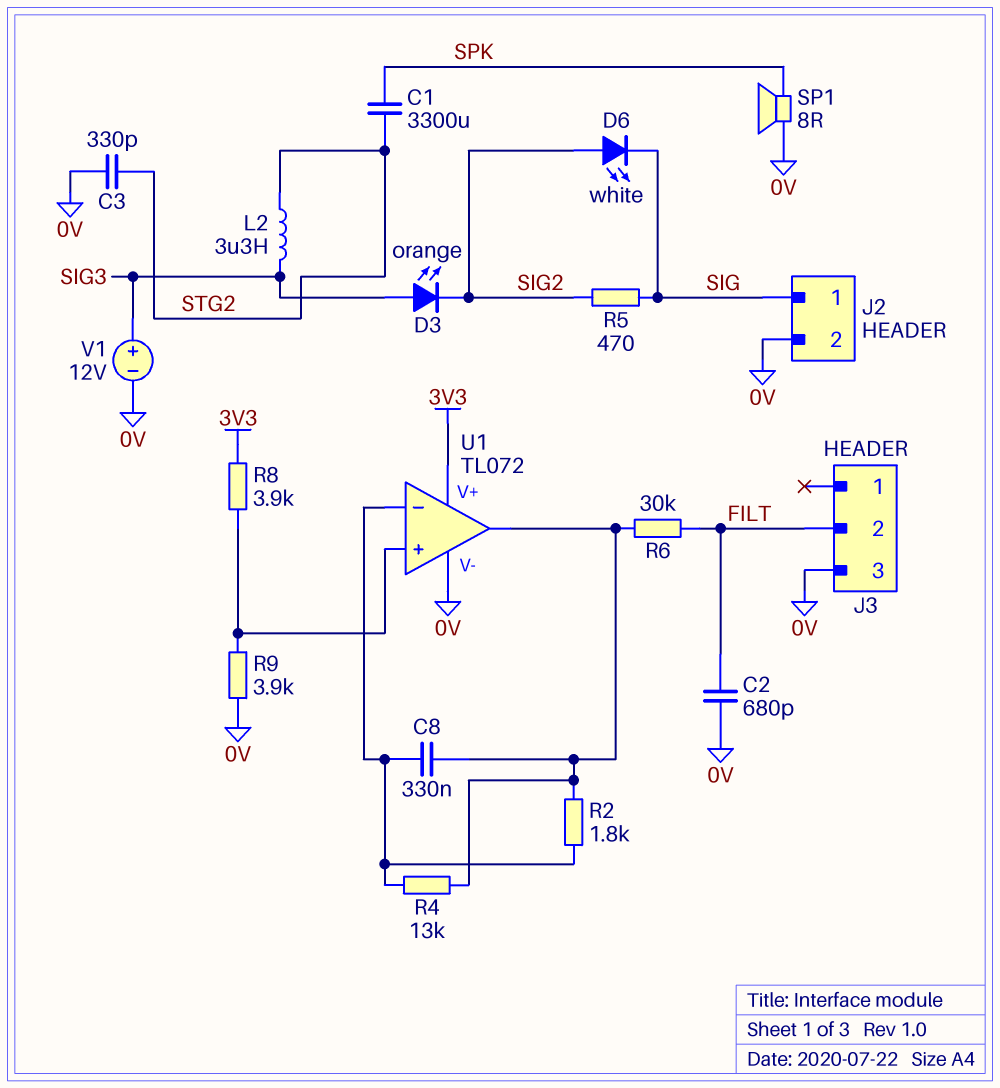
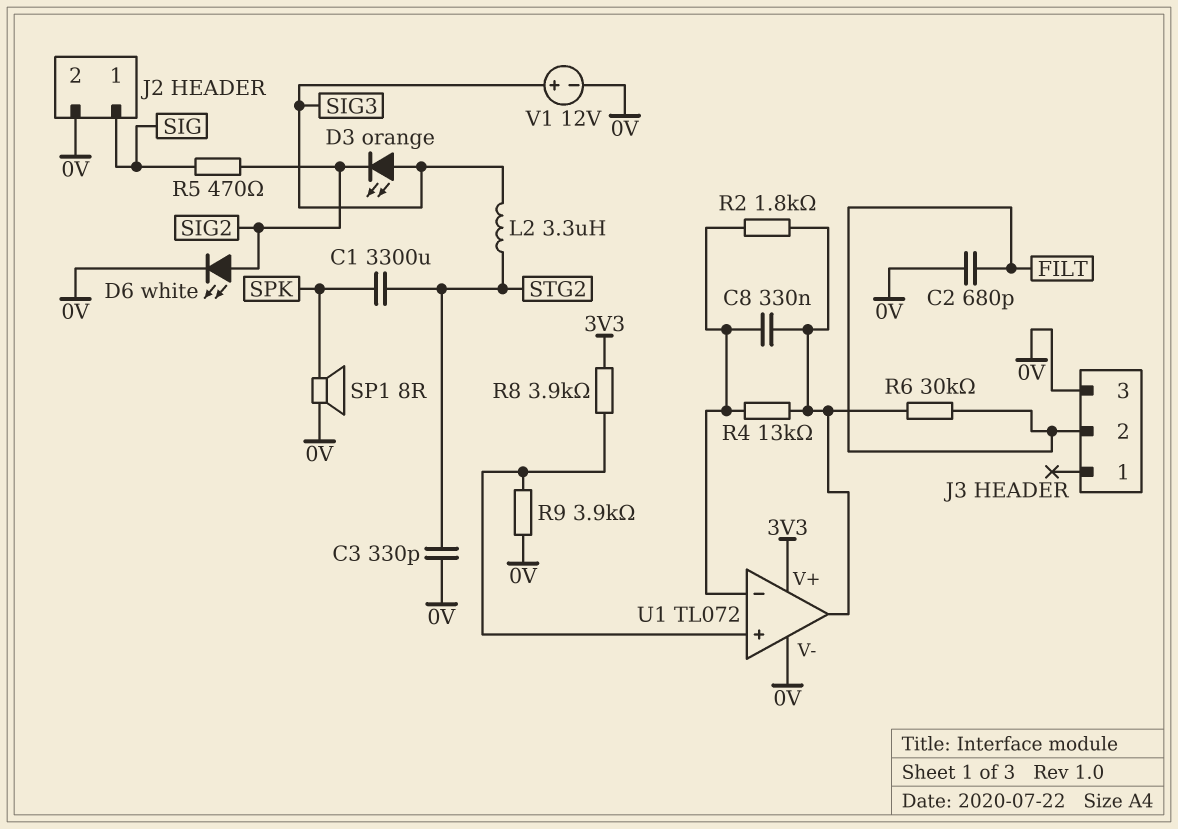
D6: LED white (A SIG2, K SIG) -> LED white (A SIG2, K 0V)

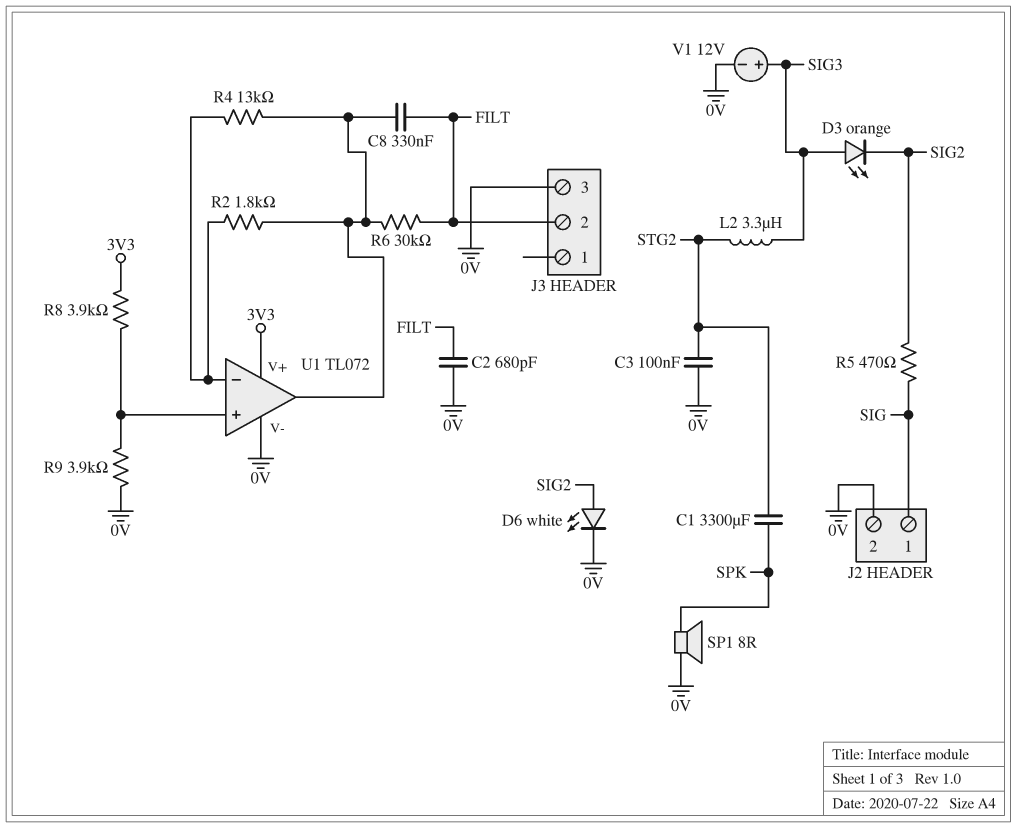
C3: 330pF (0V, STG2) -> 100nF (0V, STG2)
C8: 330nF (U1/in-, U1/out) -> 330nF (FILT, U1/out)

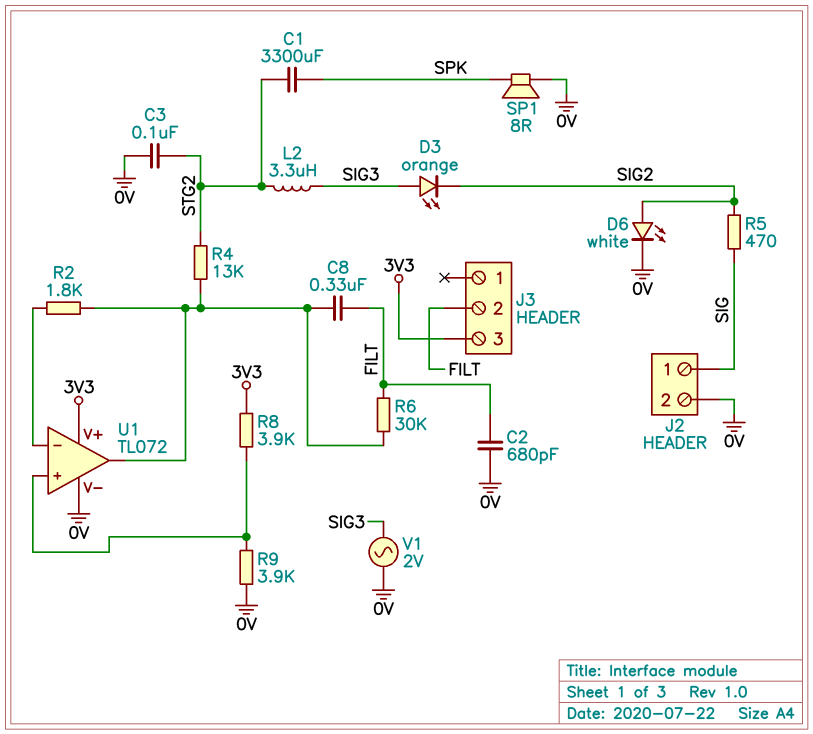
J3 pin 3: 0V -> 3V3
R4: 13k (U1/in-, U1/out) -> 13k (STG2, U1/out)
V1: 12V (plus SIG3, minus 0V) -> AC 2V (0V, SIG3)

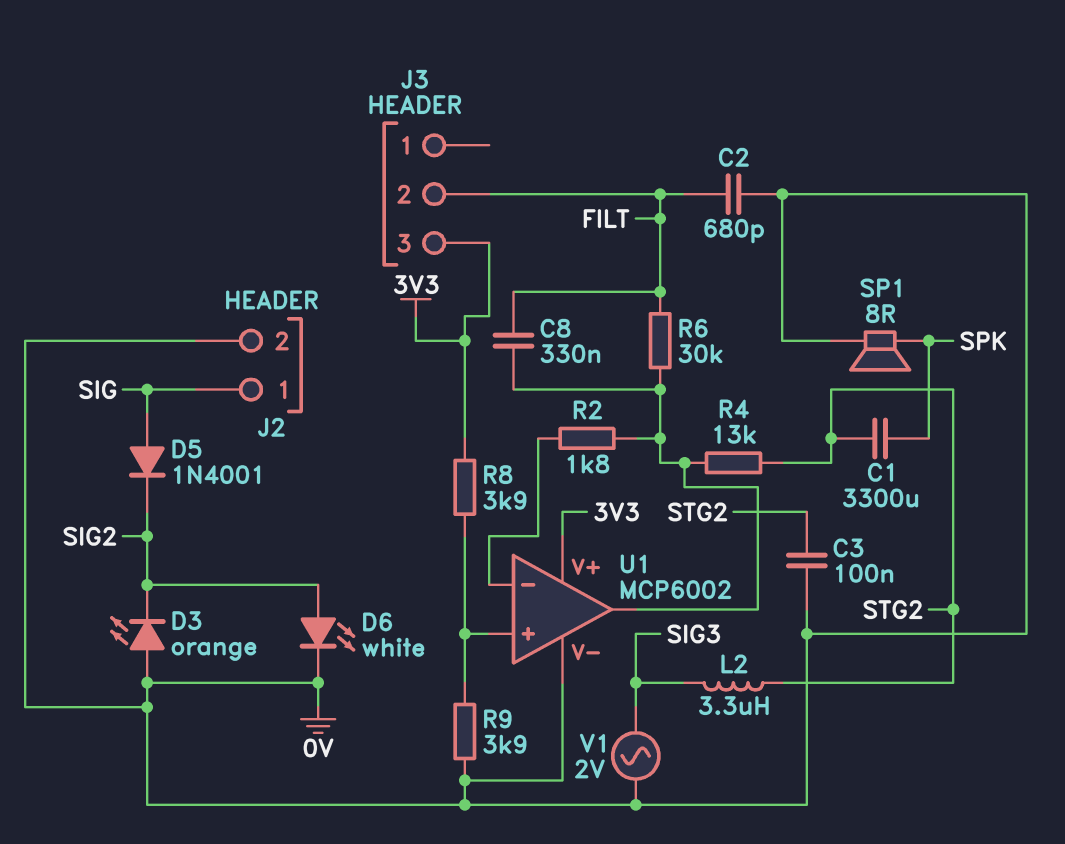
D3: LED orange (A SIG3, K SIG2) -> LED orange (A 0V, K SIG2)
D5: none -> diode 1N4001 (A SIG, K SIG2)
R5: 470 (SIG, SIG2) -> none
U1: TL072 -> MCP6002

